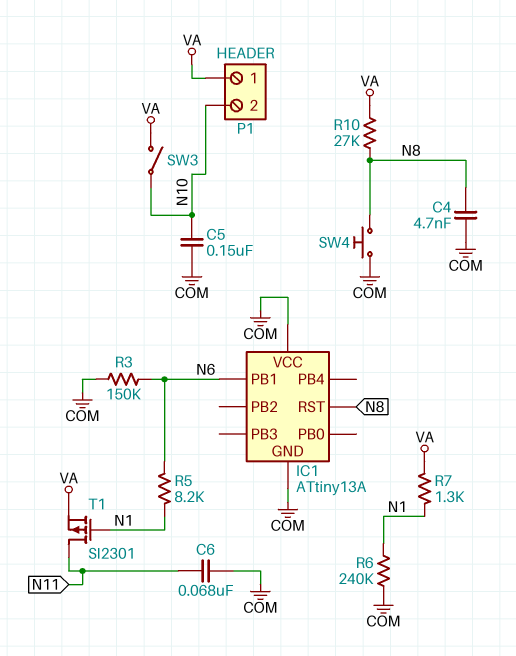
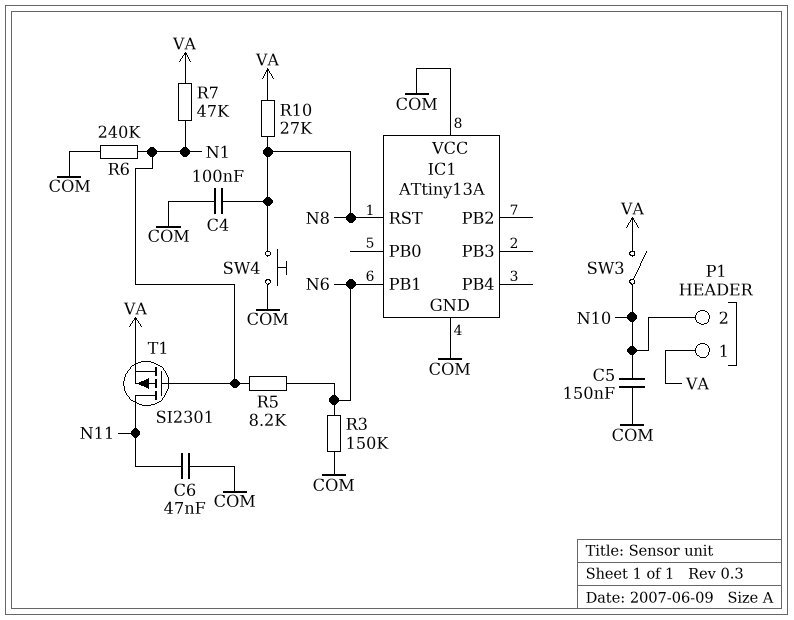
C4: 4.7nF (COM, N8) -> 100nF (COM, N8)
C6: 68nF (COM, N11) -> 47nF (COM, N11)
R7: 1.3k (N1, VA) -> 47k (N1, VA)

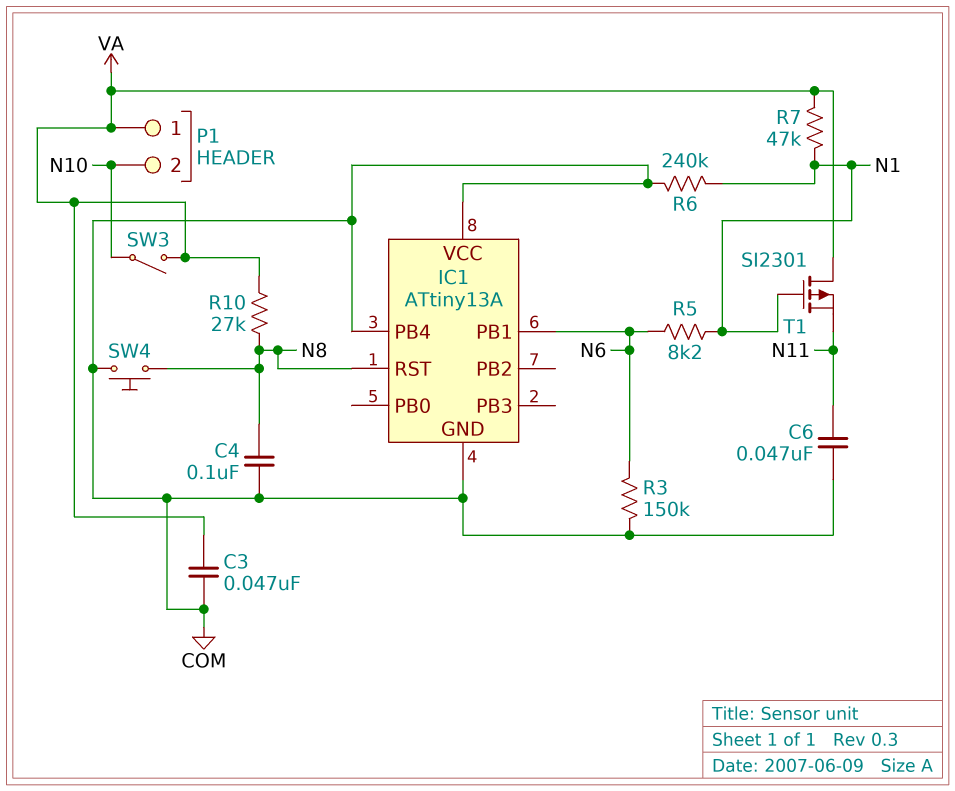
C3: none -> 47nF (COM, VA)
C5: 150nF (COM, N10) -> none
IC1 pin PB4: none -> COM
T1: PMOS SI2301 (G N1, D N11, S VA) -> PMOS SI2301 (G N1, D VA, S N11)

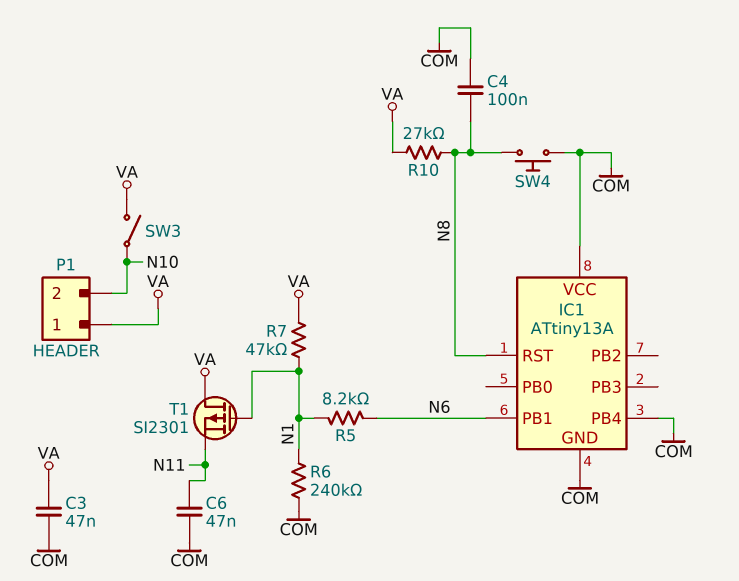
R3: 150k (COM, N6) -> none

